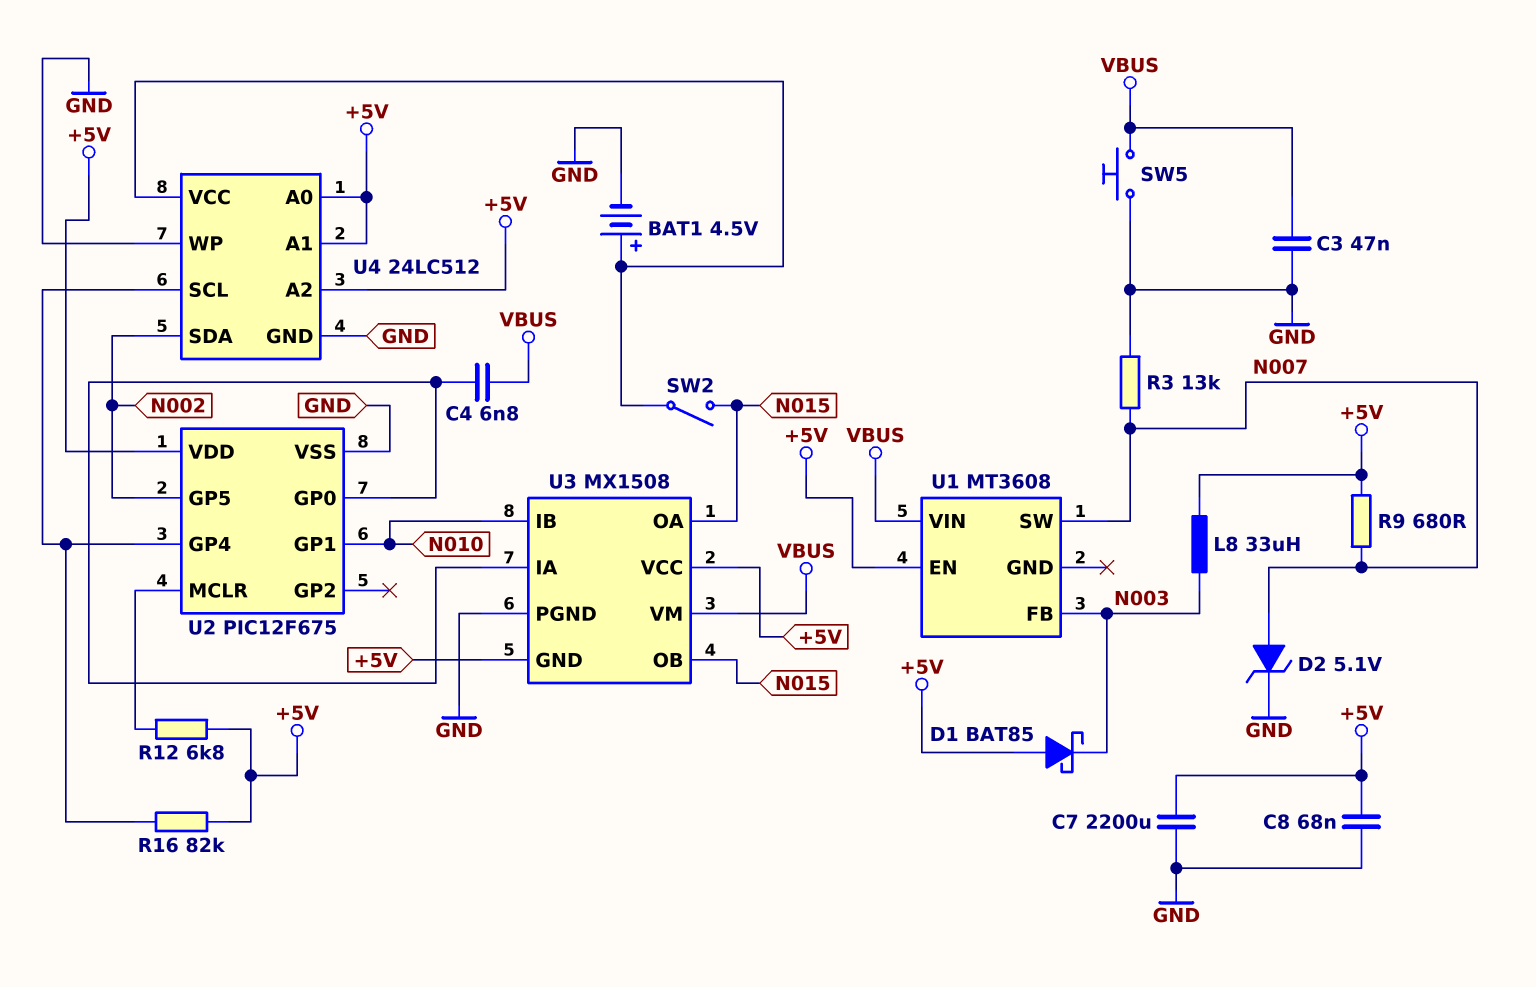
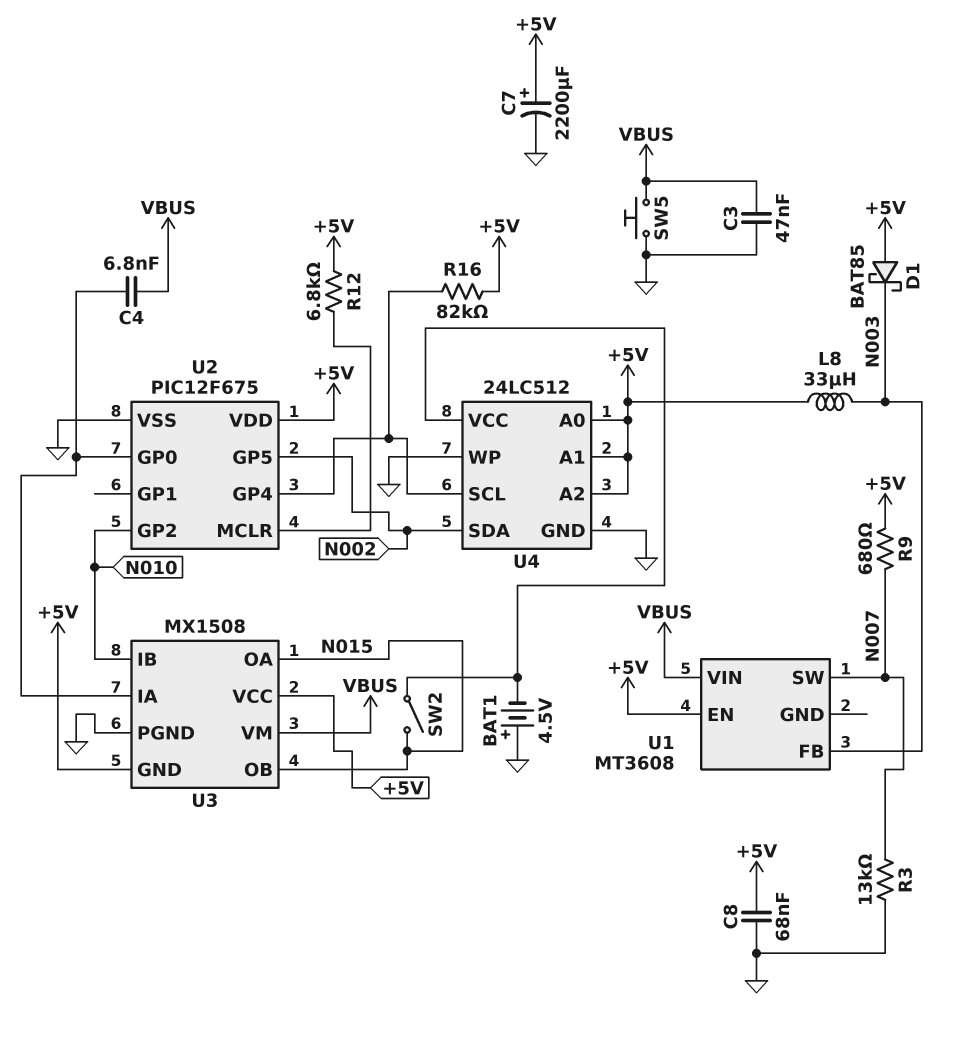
BAT1: 4.5V (plus U4/VCC, minus GND) -> 4.5V (plus GND, minus U4/VCC)
C7: 2200uF (+5V, GND) -> 2200uF (plus +5V, minus GND)
D2: zener 5.1V (A N007, K GND) -> none
U2 pin GP1: N010 -> none
U2 pin GP2: none -> N010

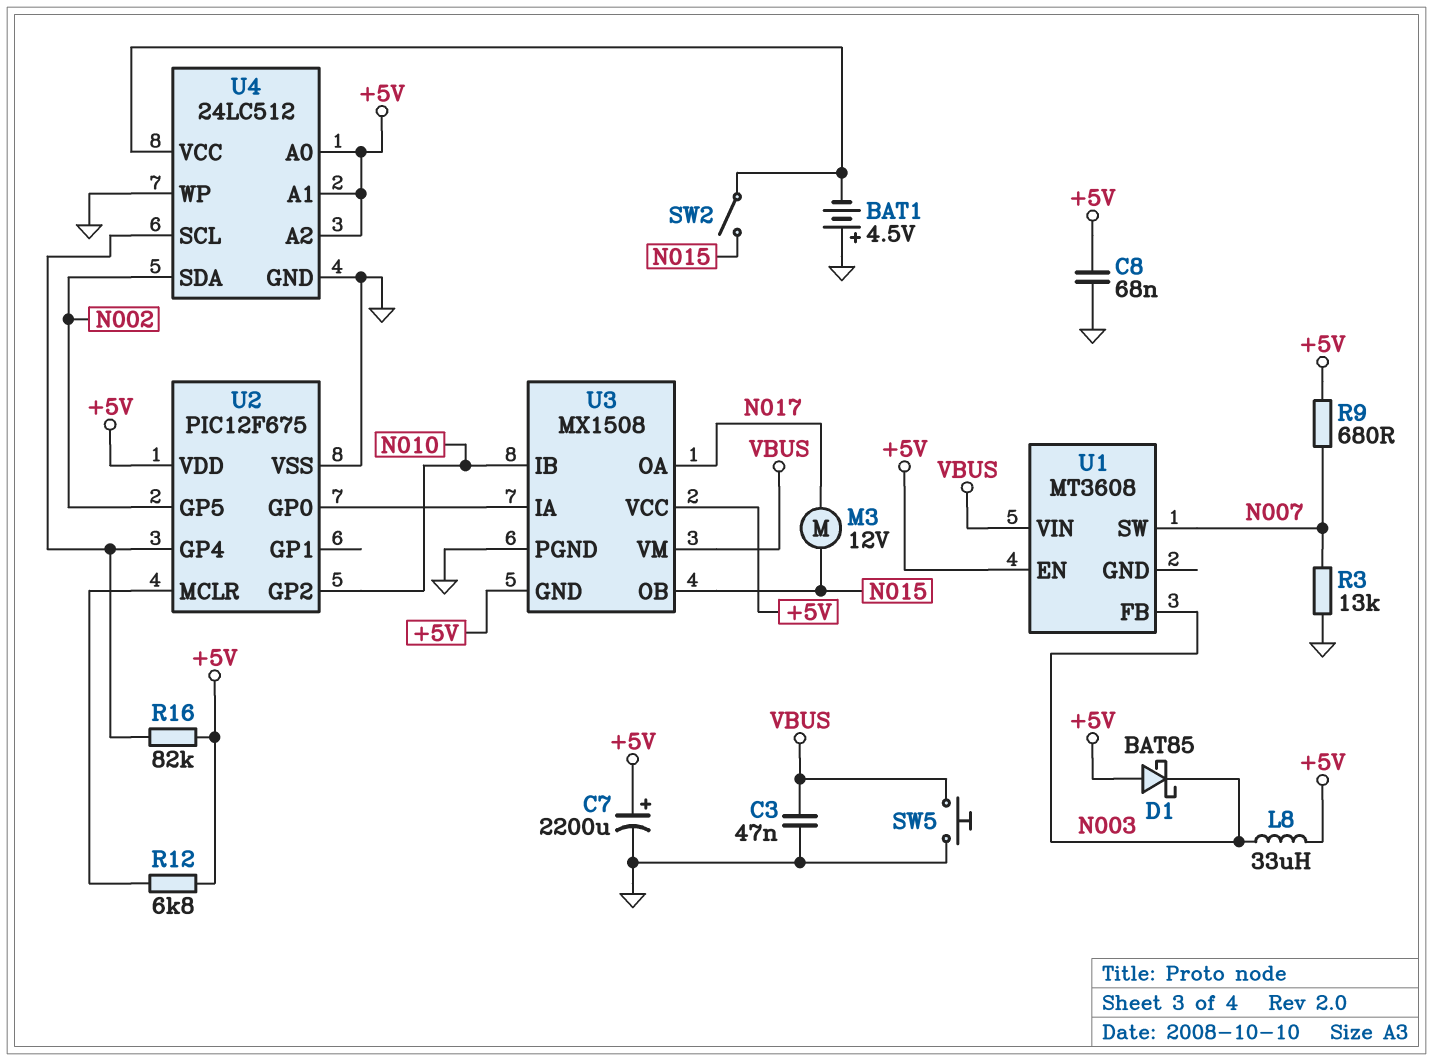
C4: 6.8nF (U2/GP0, VBUS) -> none
M3: none -> motor 12V (N015, N017)
U3 pin OA: N015 -> N017

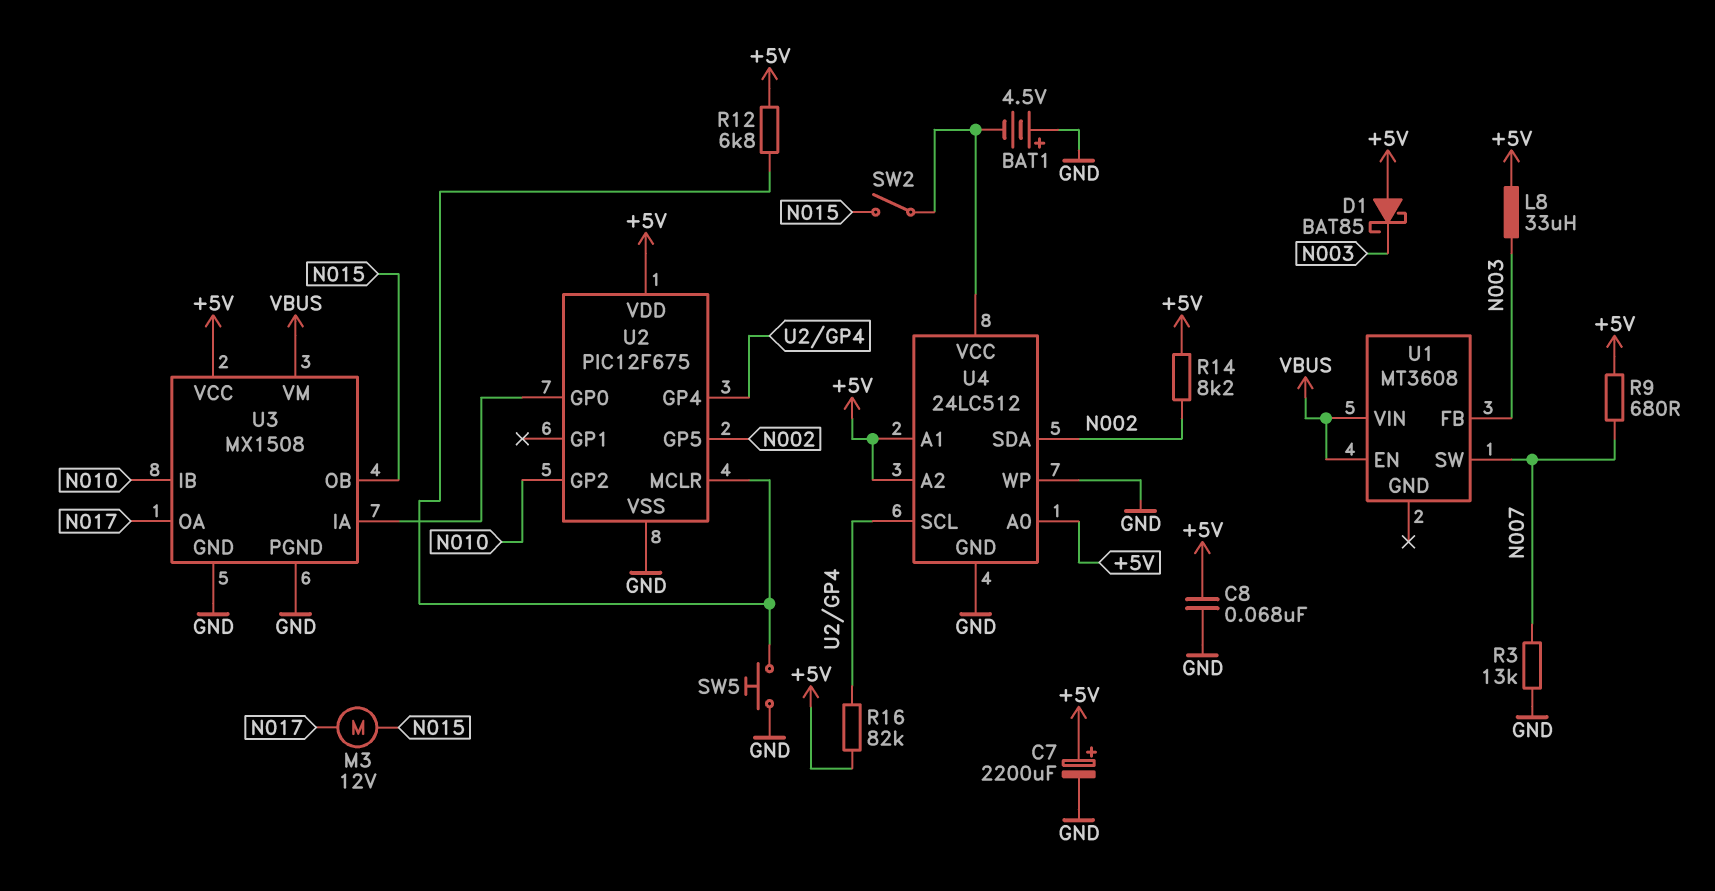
C3: 47nF (GND, VBUS) -> none
R14: none -> 8.2k (+5V, N002)
SW5: button (GND, VBUS) -> button (GND, U2/MCLR)
U1 pin EN: +5V -> VBUS
U3 pin GND: +5V -> GND

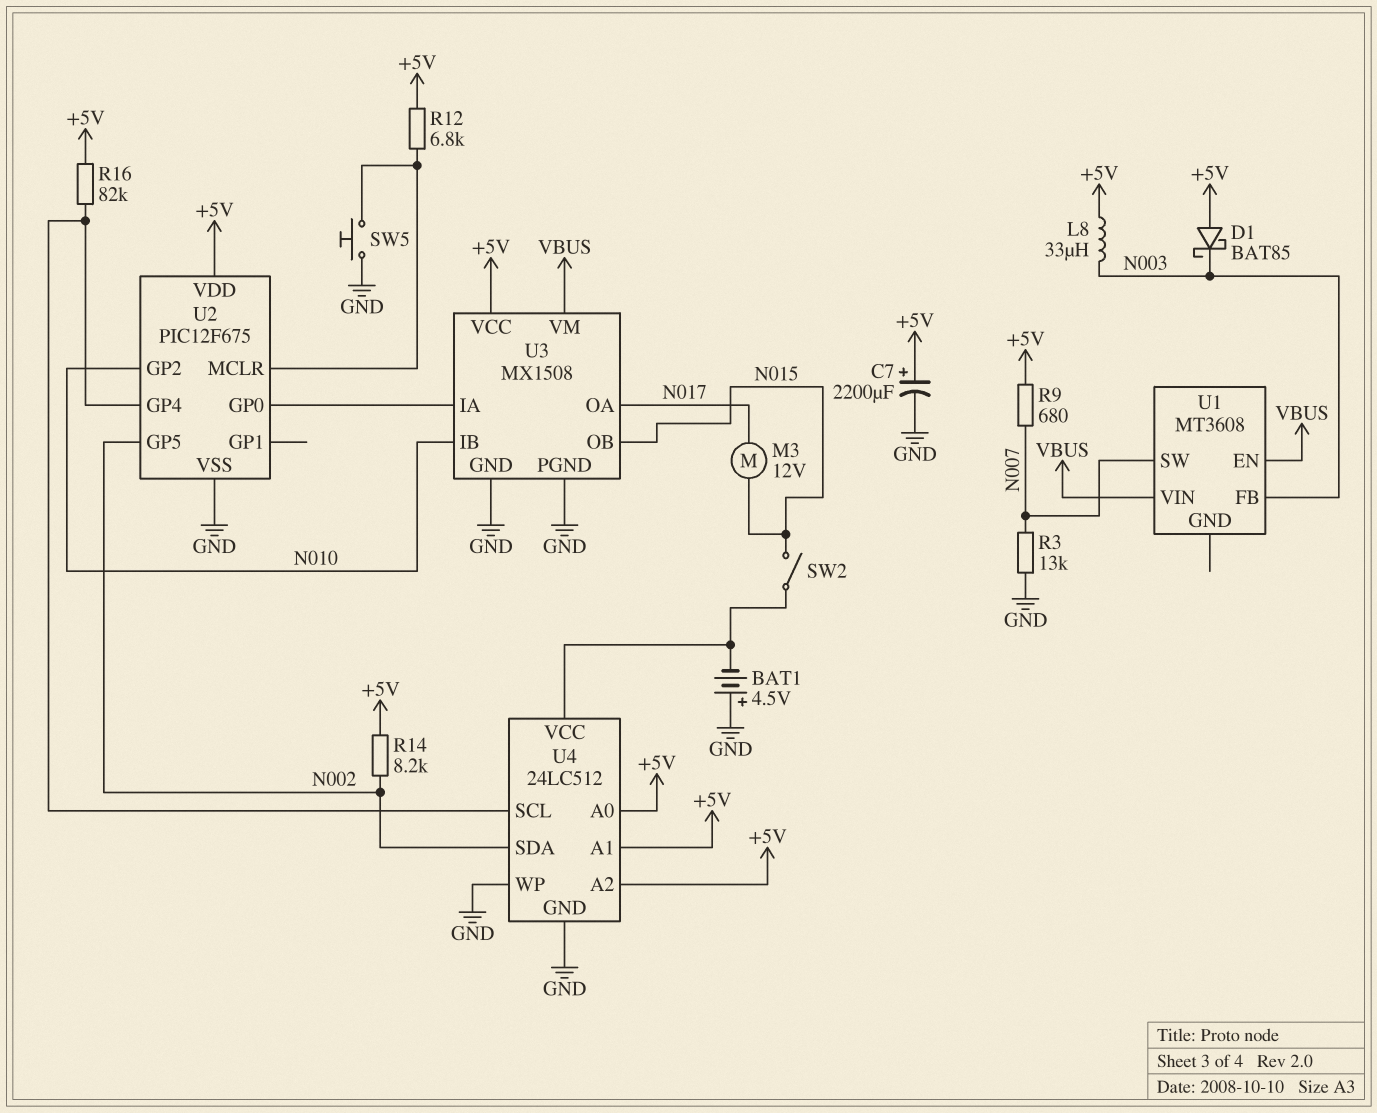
C8: 68nF (+5V, GND) -> none

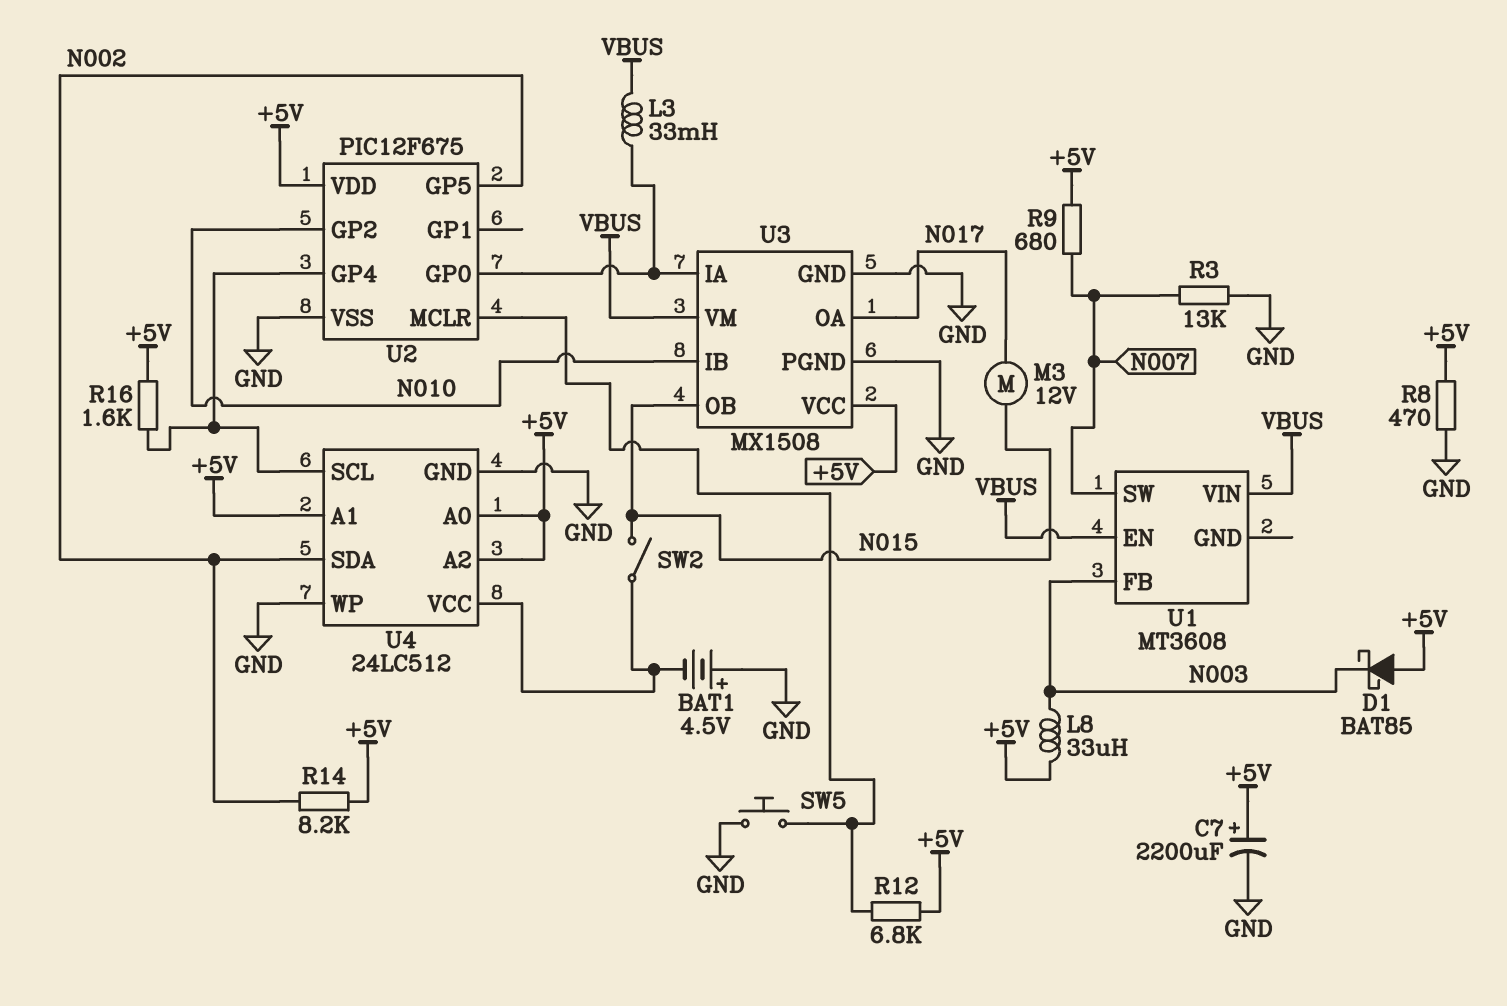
L3: none -> 33mH (U2/GP0, VBUS)
R8: none -> 470 (+5V, GND)
R16: 82k (+5V, U2/GP4) -> 1.6k (+5V, U2/GP4)

